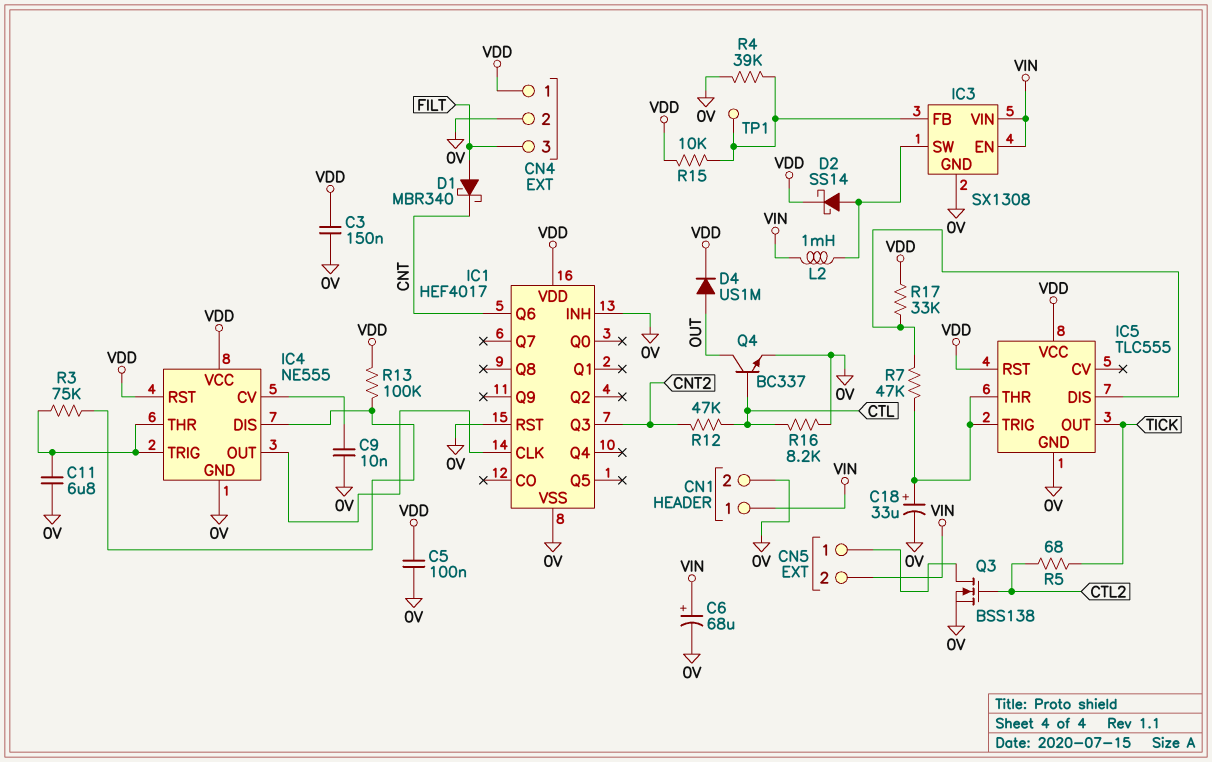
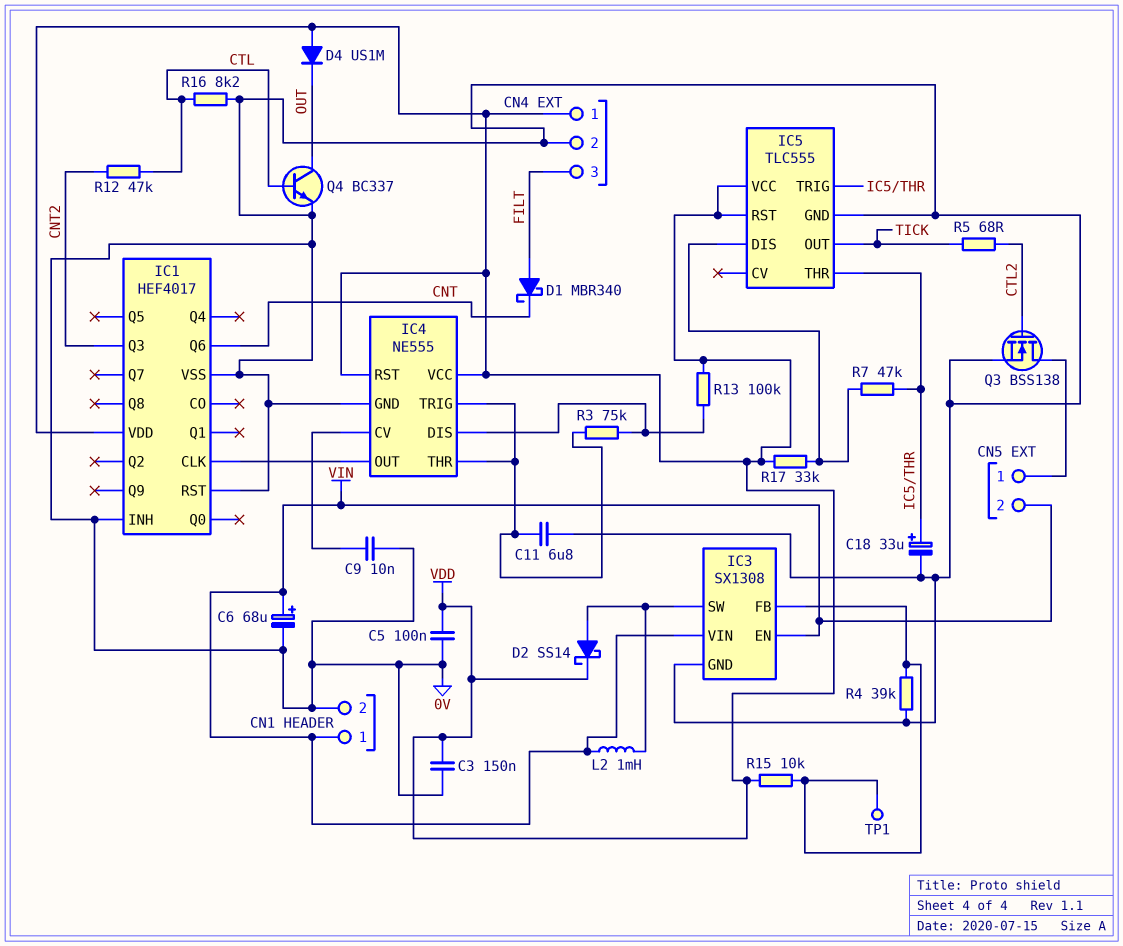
D4: diode US1M (A OUT, K VDD) -> diode US1M (A VDD, K OUT)

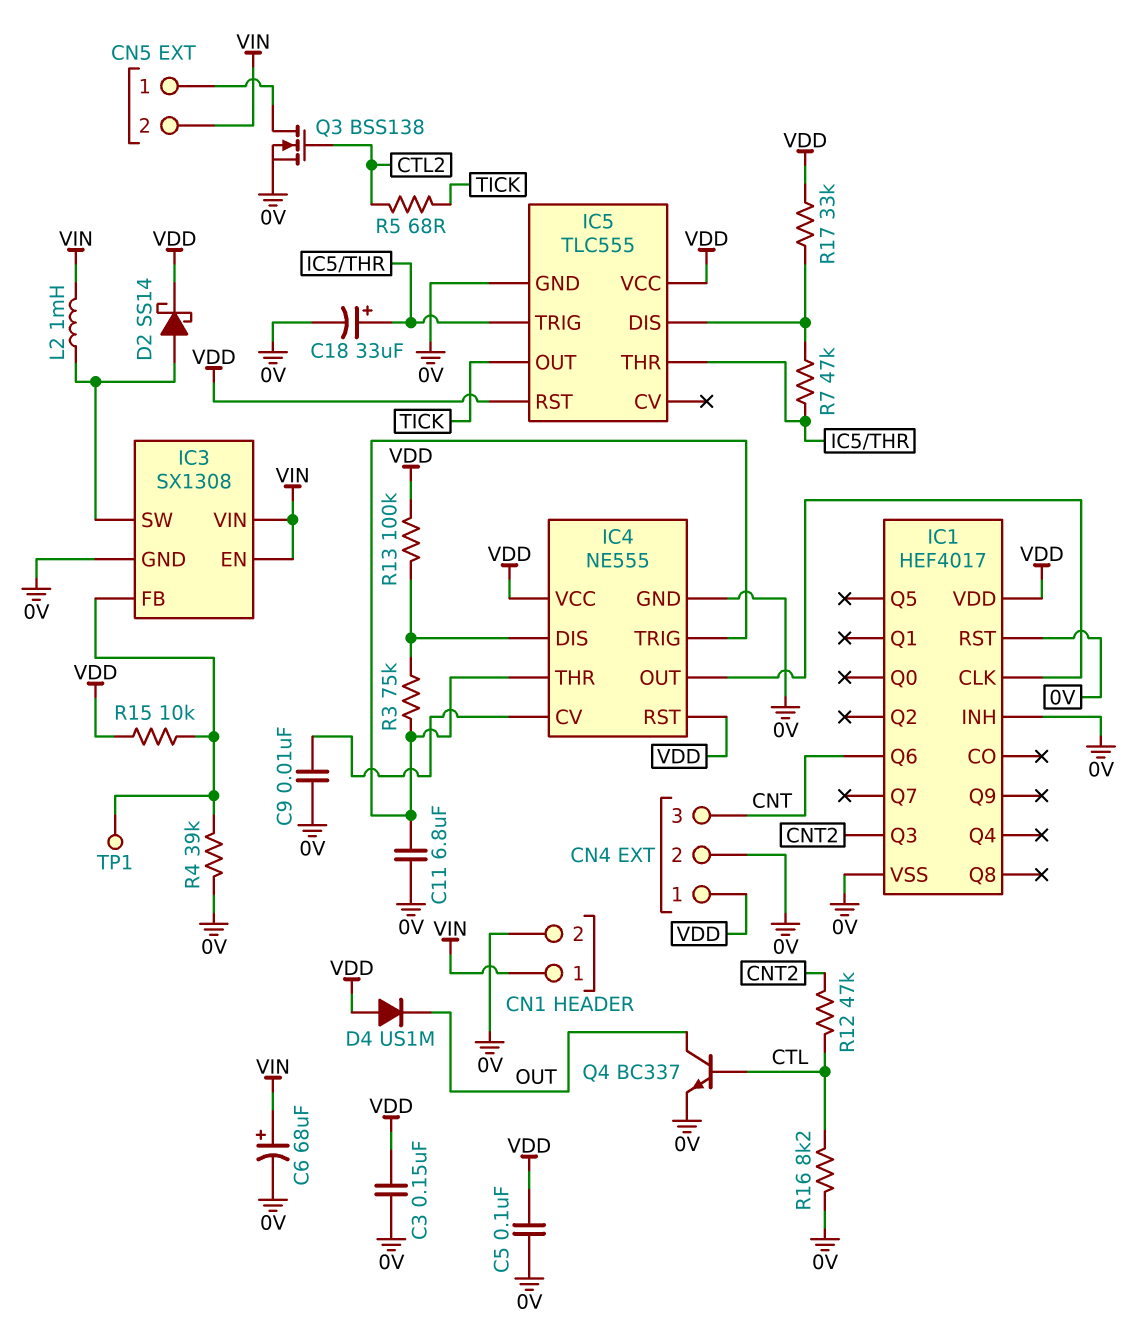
CN4 pin 3: FILT -> CNT
D1: schottky MBR340 (A FILT, K CNT) -> none

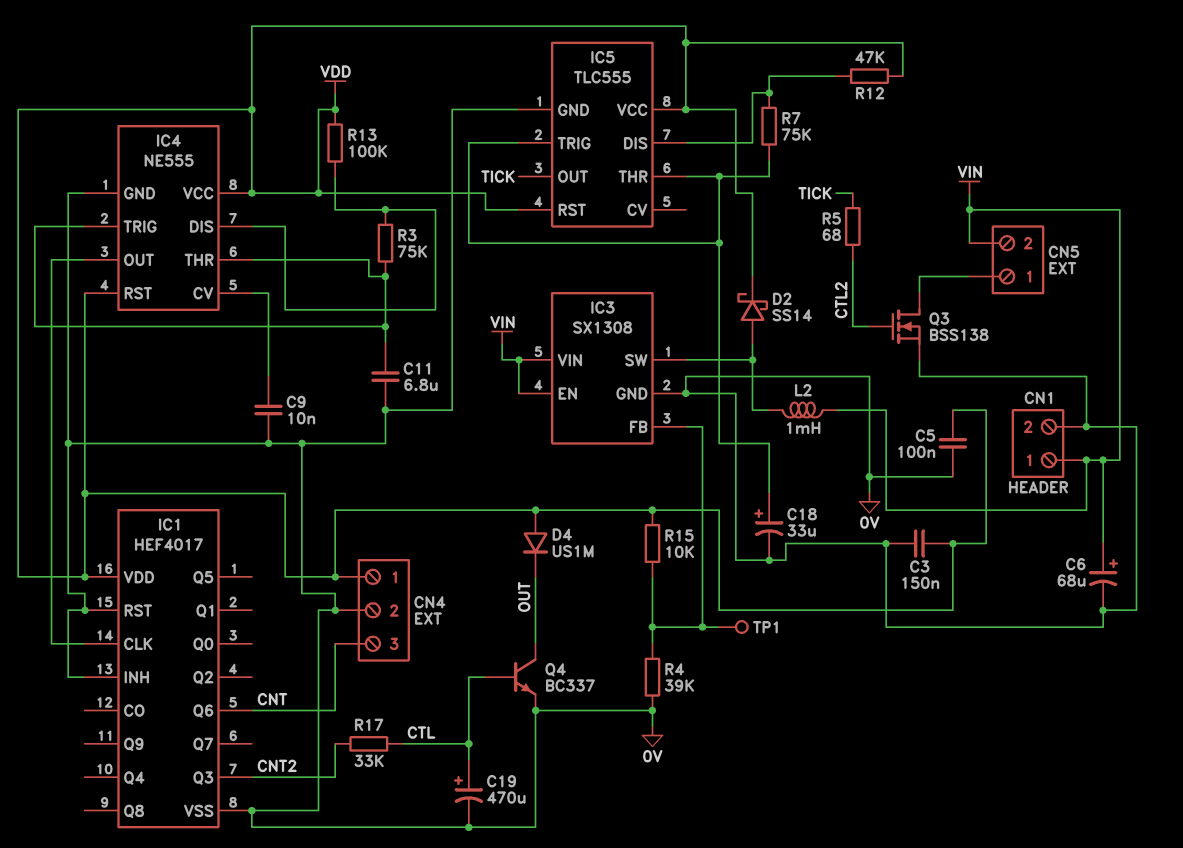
C19: none -> 470uF (plus CTL, minus 0V)
R7: 47k (IC5/DIS, IC5/THR) -> 75k (IC5/DIS, IC5/THR)
R12: 47k (CNT2, CTL) -> 47k (IC5/DIS, VDD)
R16: 8.2k (0V, CTL) -> none
R17: 33k (IC5/DIS, VDD) -> 33k (CNT2, CTL)

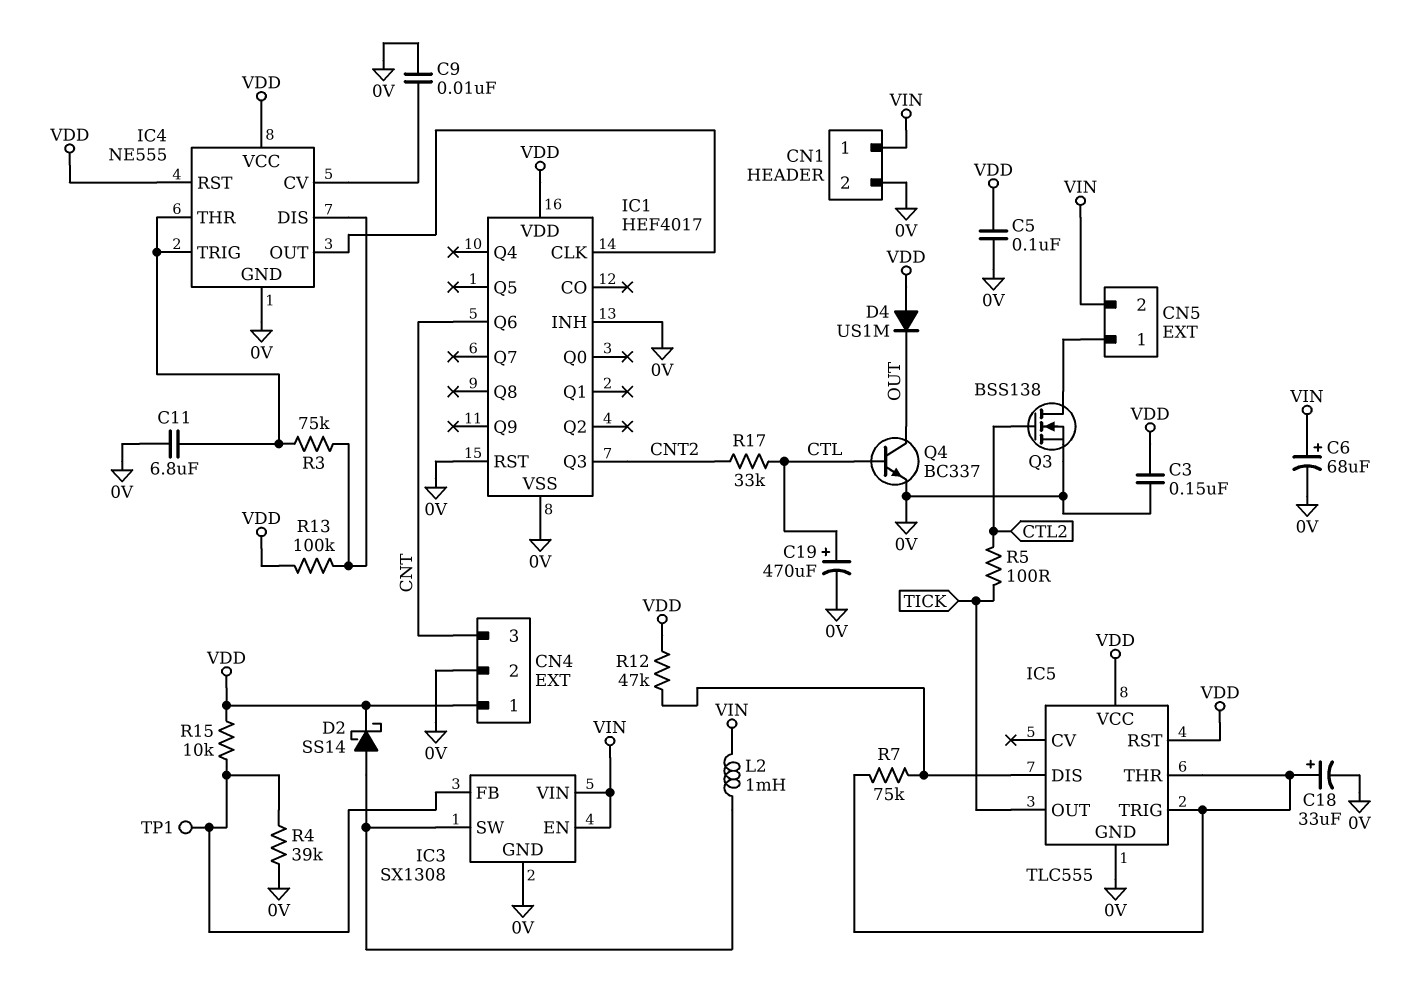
R5: 68 (CTL2, TICK) -> 100 (CTL2, TICK)

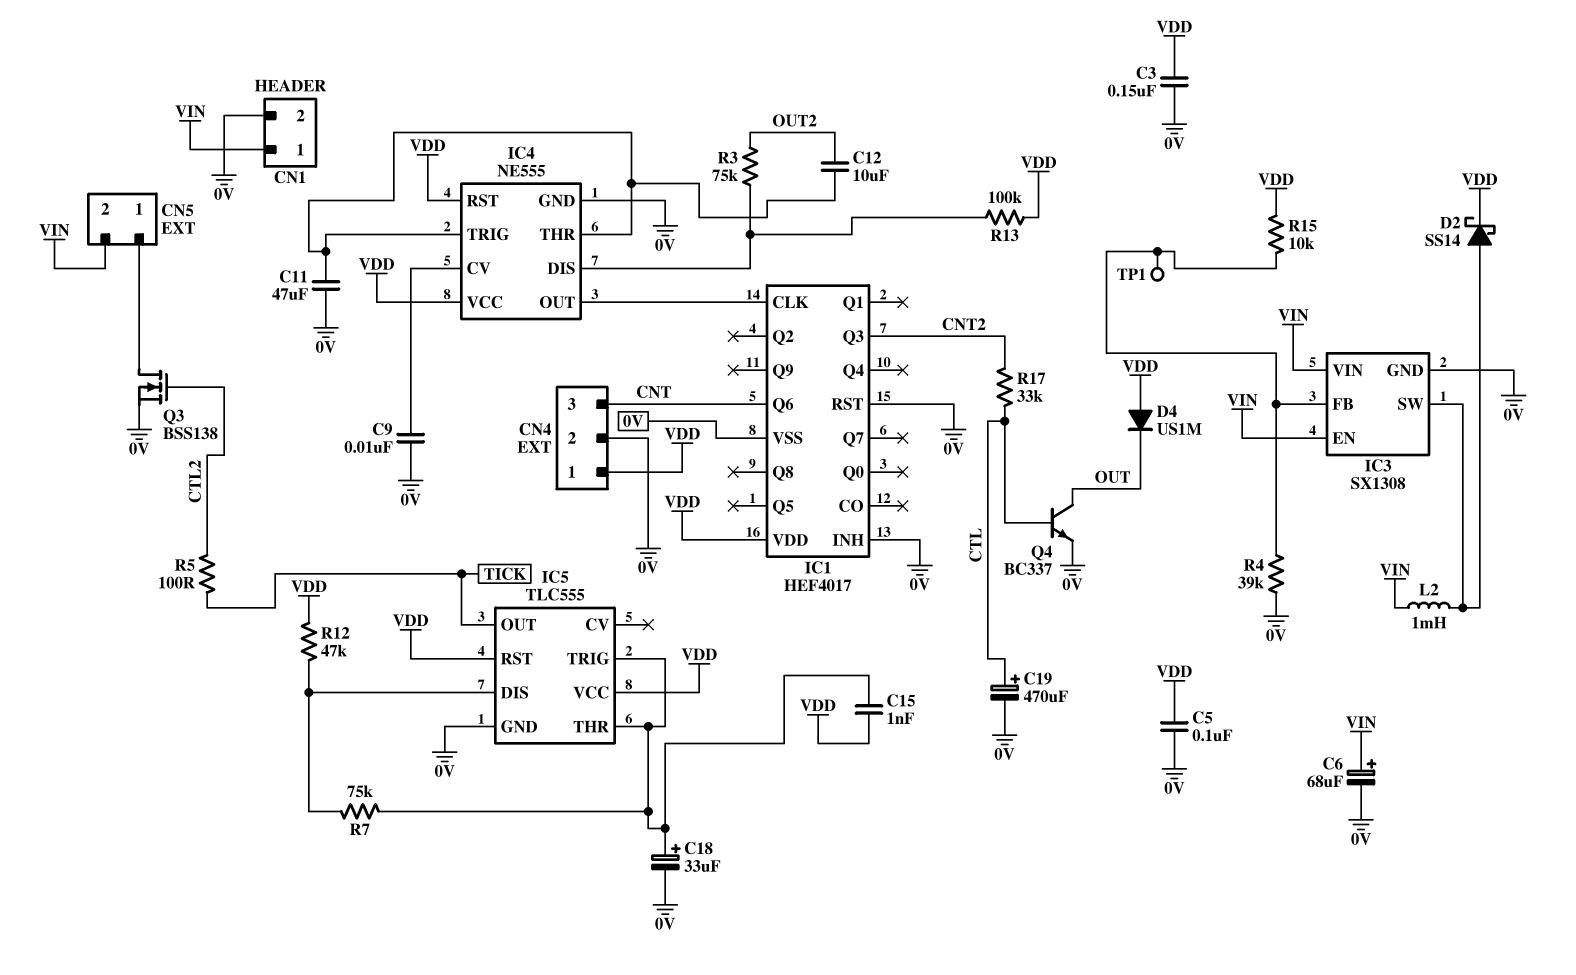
C11: 6.8uF (0V, IC4/THR) -> 47uF (0V, IC4/THR)
C12: none -> 10uF (IC4/THR, OUT2)
C15: none -> 1nF (IC5/THR, VDD)
R3: 75k (IC4/DIS, IC4/THR) -> 75k (IC4/DIS, OUT2)

